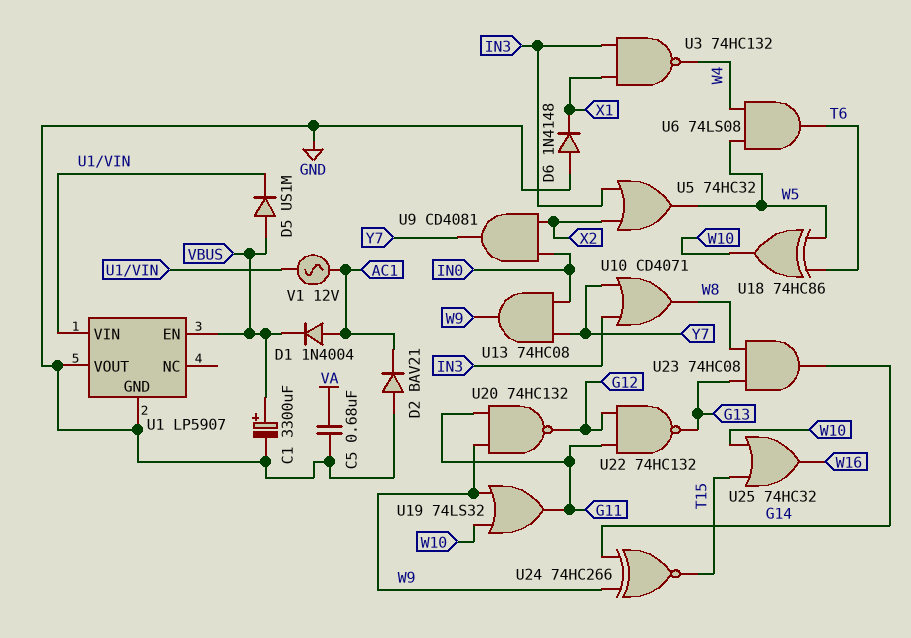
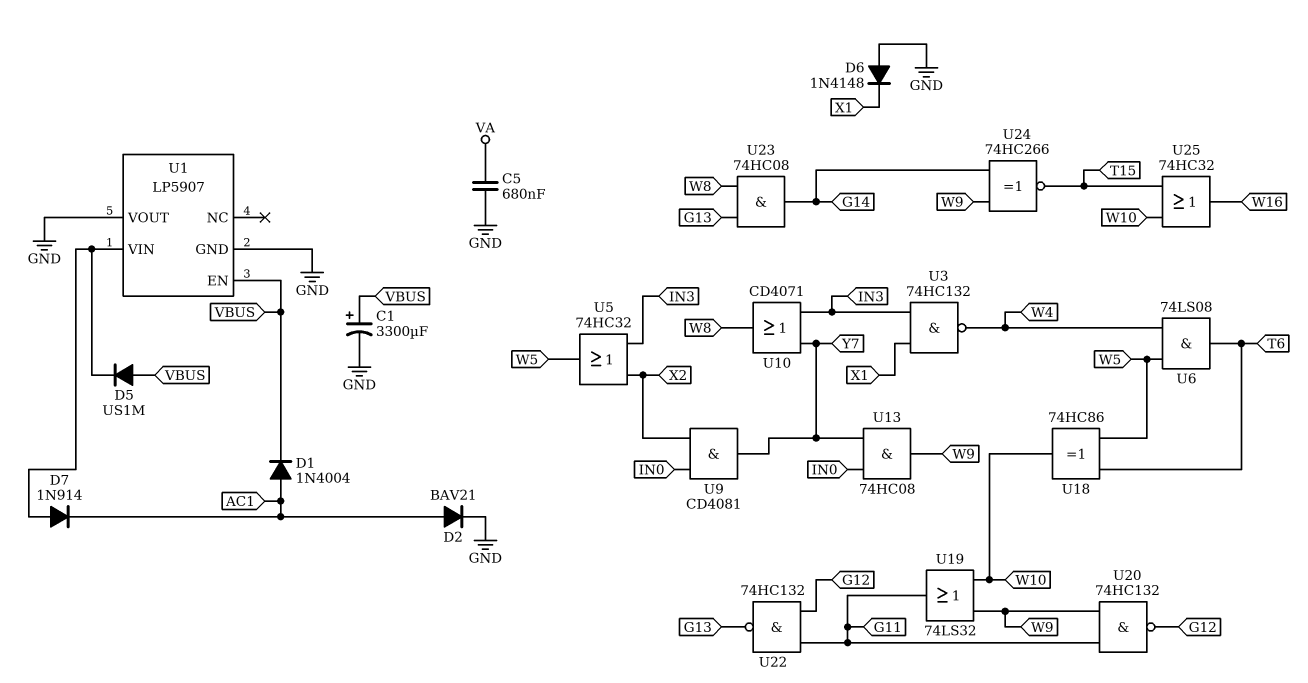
D2: diode BAV21 (A GND, K AC1) -> diode BAV21 (A AC1, K GND)
D7: none -> diode 1N914 (A U1/VIN, K AC1)
V1: AC 12V (AC1, U1/VIN) -> none

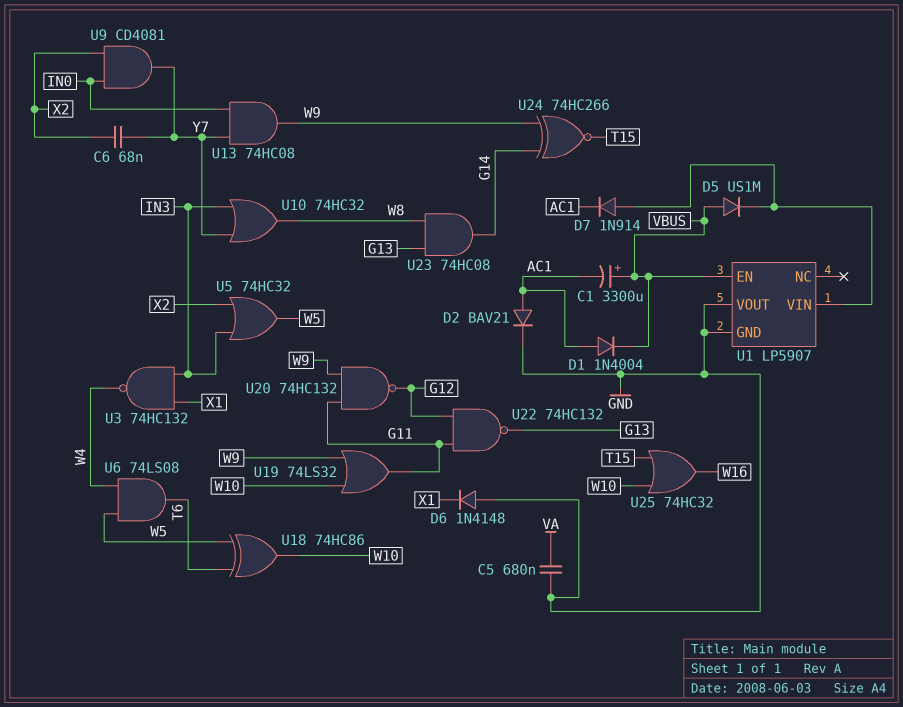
C1: 3300uF (plus VBUS, minus GND) -> 3300uF (plus VBUS, minus AC1)
C6: none -> 68nF (X2, Y7)
U10: OR CD4071 (in IN3, in Y7, out W8) -> OR 74HC32 (in IN3, in Y7, out W8)

